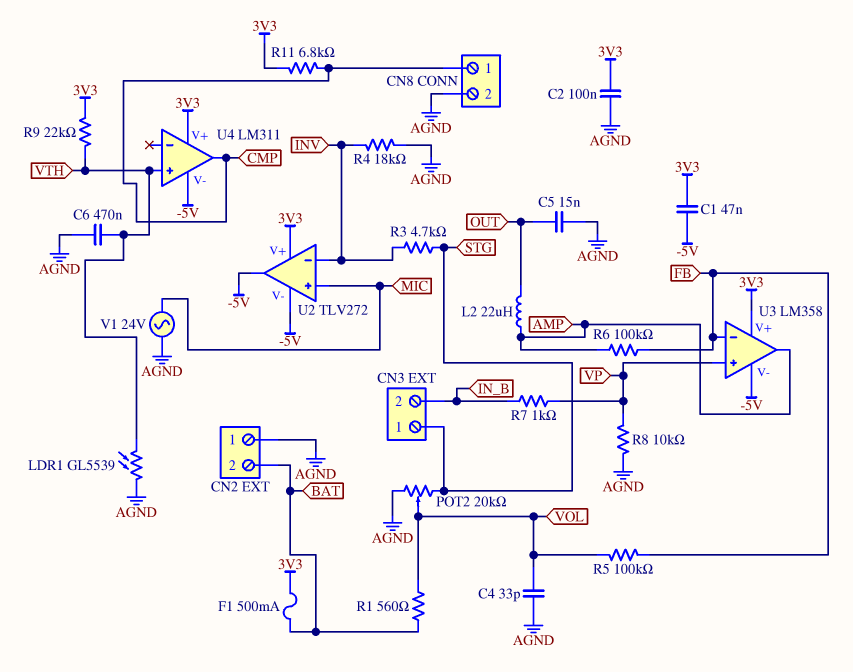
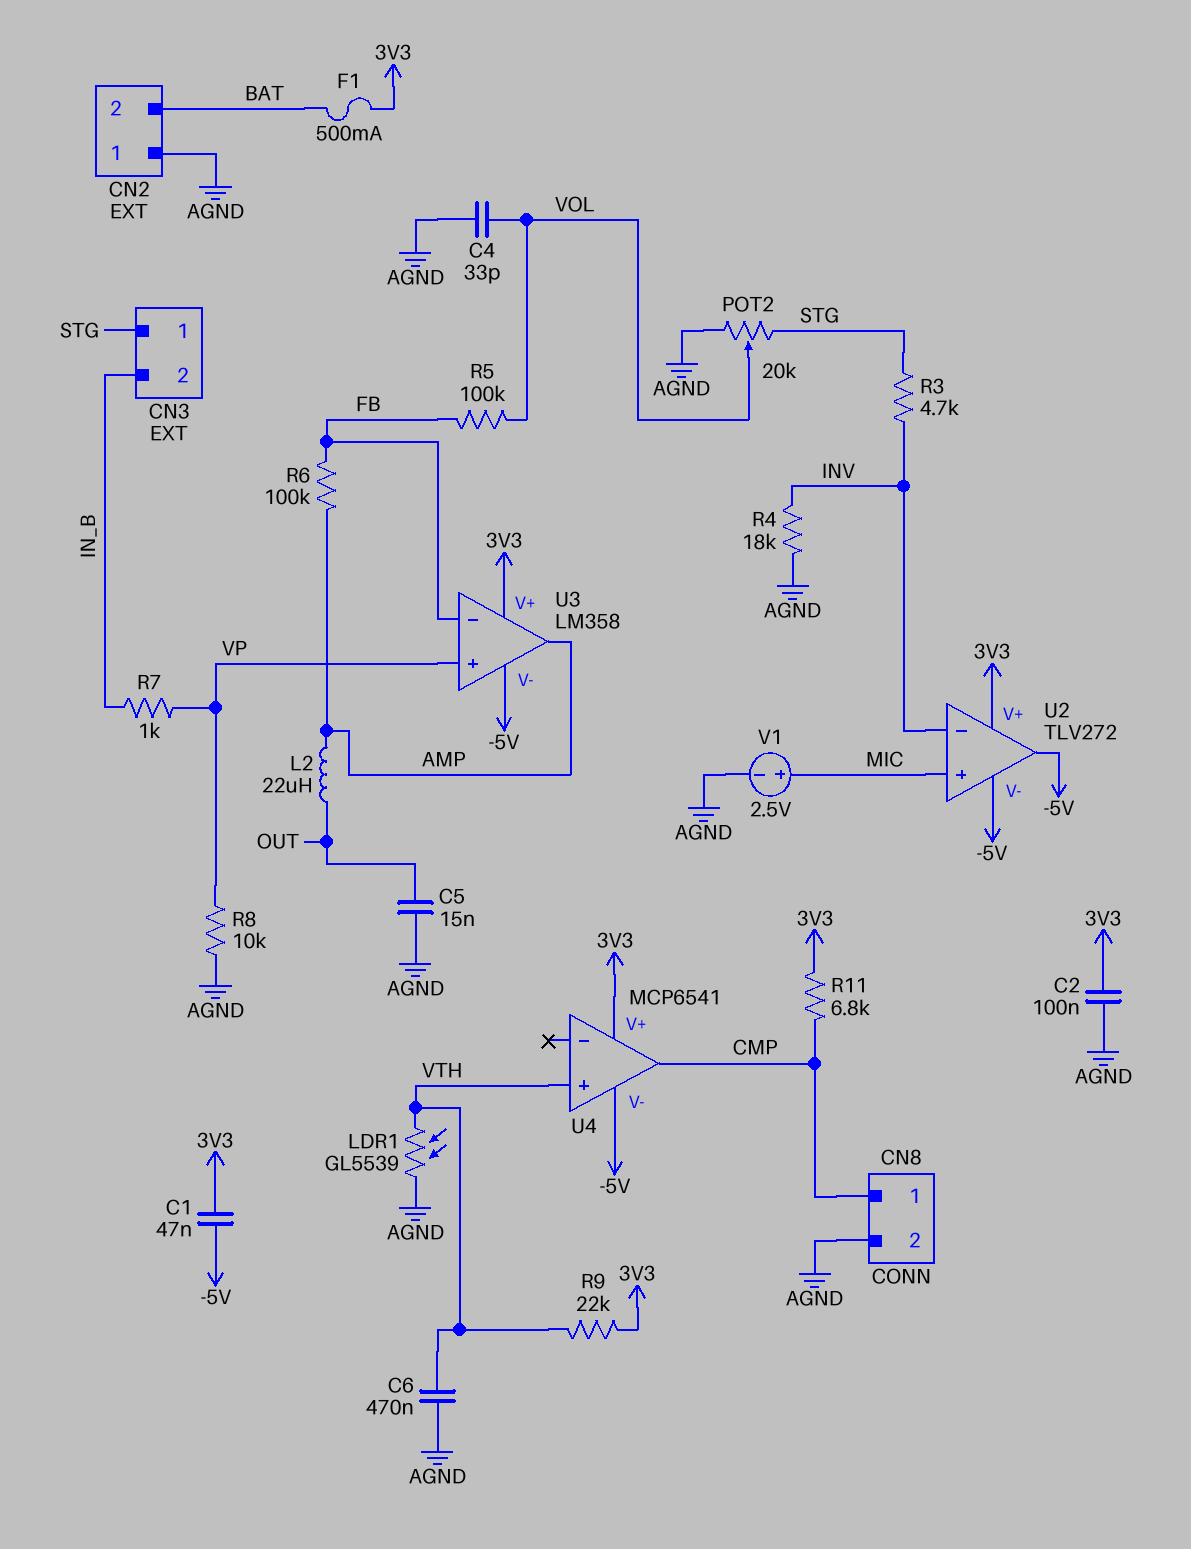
R1: 560 (BAT, VOL) -> none
U4: LM311 -> MCP6541
V1: AC 24V (AGND, MIC) -> 2.5V (plus MIC, minus AGND)

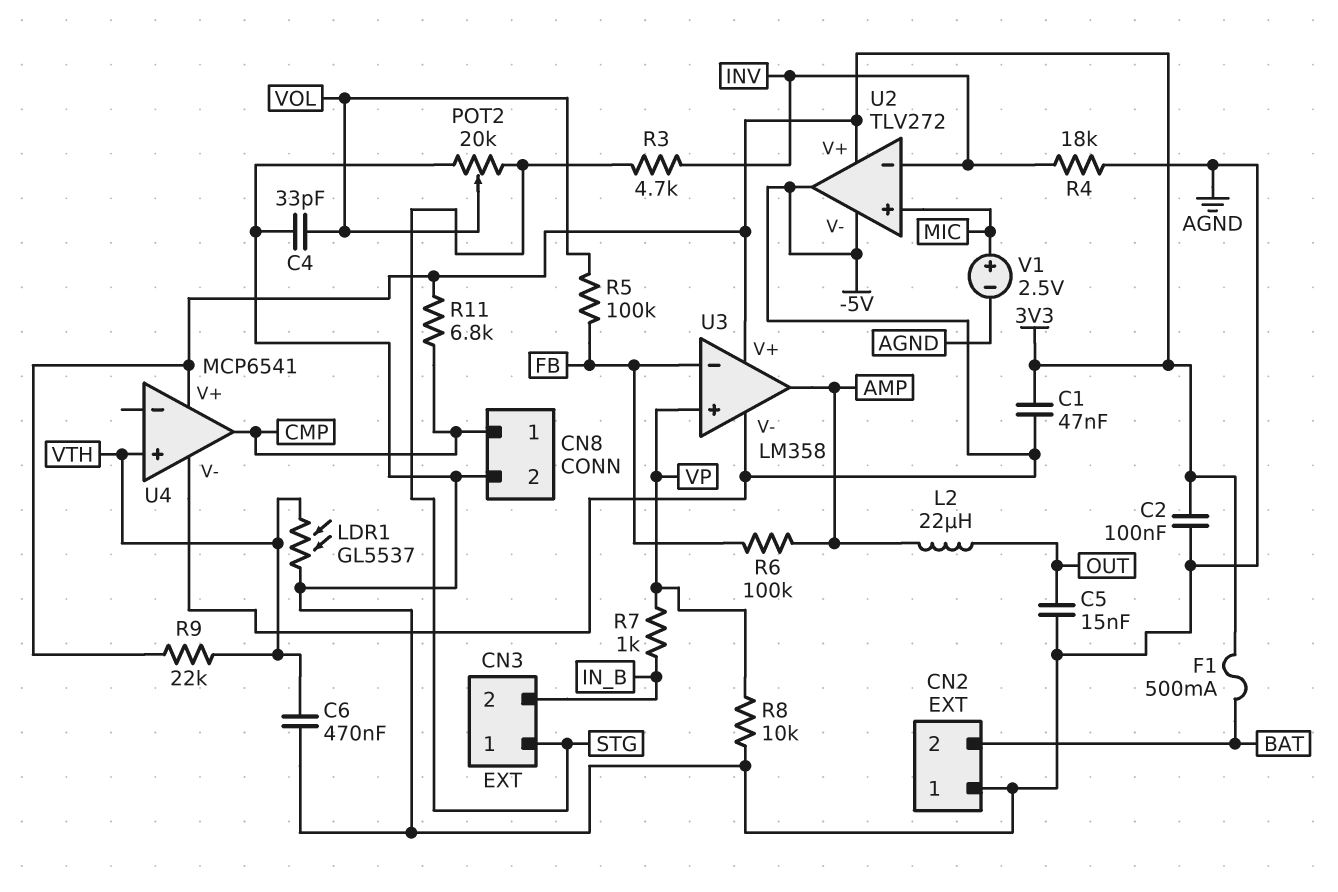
LDR1: GL5539 (AGND, VTH) -> GL5537 (AGND, VTH)

